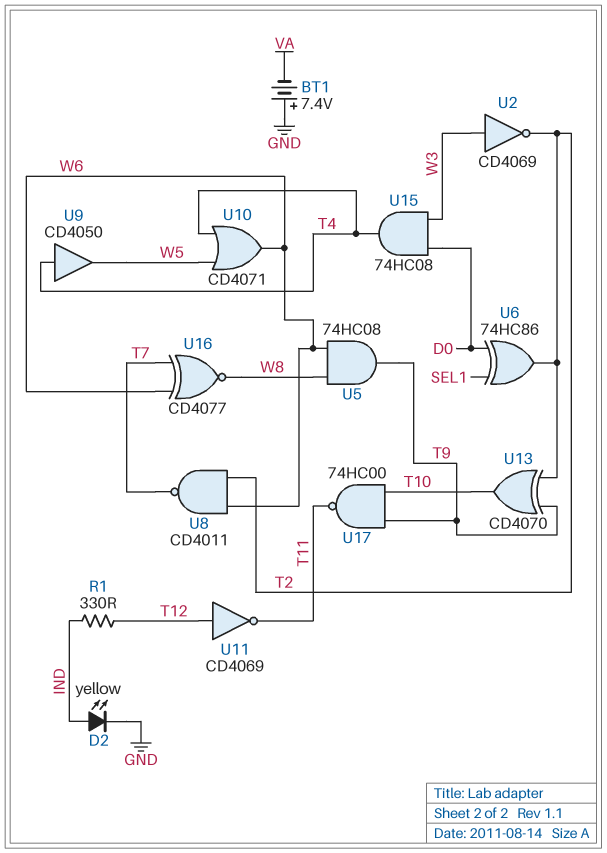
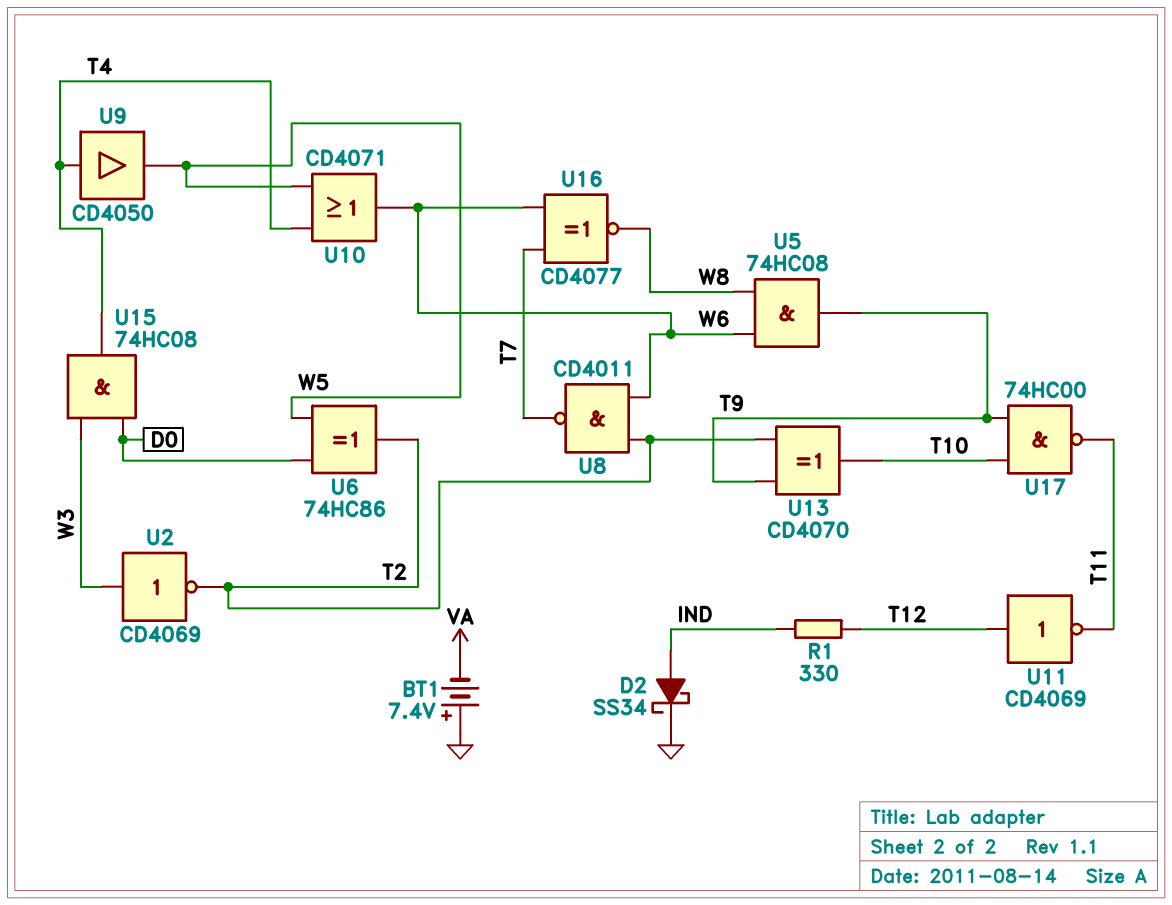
D2: LED yellow (A IND, K GND) -> schottky SS34 (A IND, K GND)
U6: XOR 74HC86 (in D0, in SEL1, out T2) -> XOR 74HC86 (in D0, in W5, out T2)

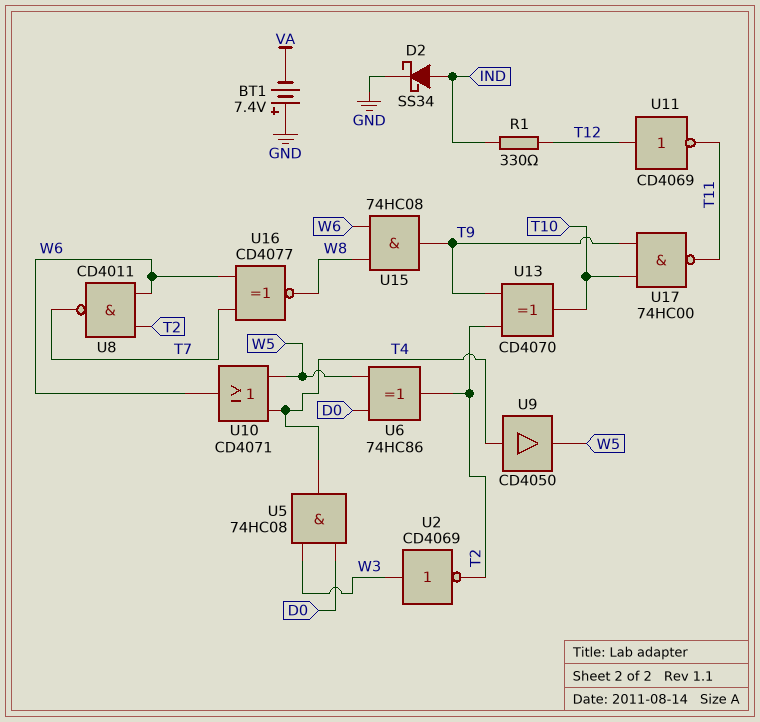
U5: AND 74HC08 (in W6, in W8, out T9) -> AND 74HC08 (in D0, in W3, out T4)
U15: AND 74HC08 (in D0, in W3, out T4) -> AND 74HC08 (in W6, in W8, out T9)

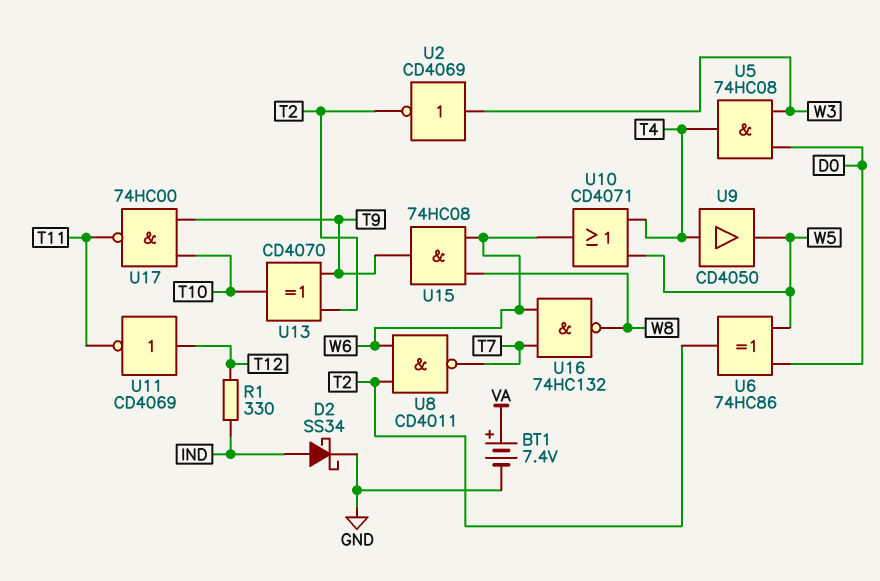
BT1: 7.4V (plus GND, minus VA) -> 7.4V (plus VA, minus GND)
U16: XNOR CD4077 (in T7, in W6, out W8) -> NAND 74HC132 (in T7, in W6, out W8)

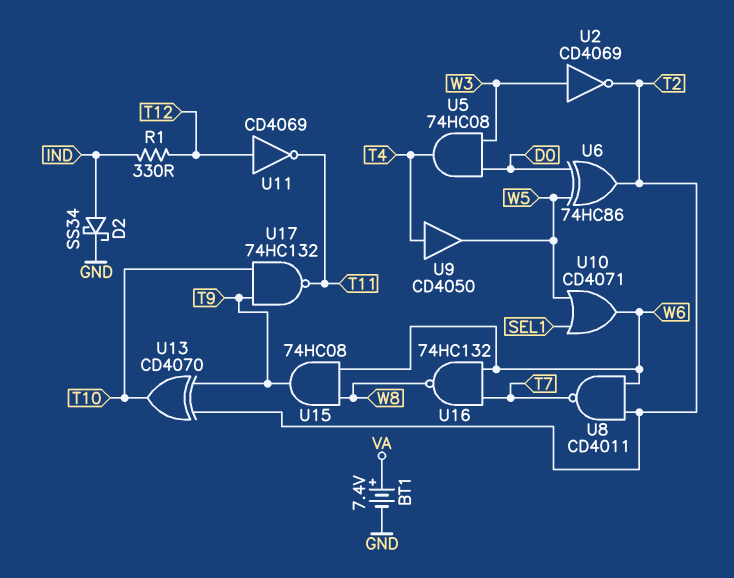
U10: OR CD4071 (in T4, in W5, out W6) -> OR CD4071 (in SEL1, in W5, out W6)
U17: NAND 74HC00 (in T9, in T10, out T11) -> NAND 74HC132 (in T9, in T10, out T11)

